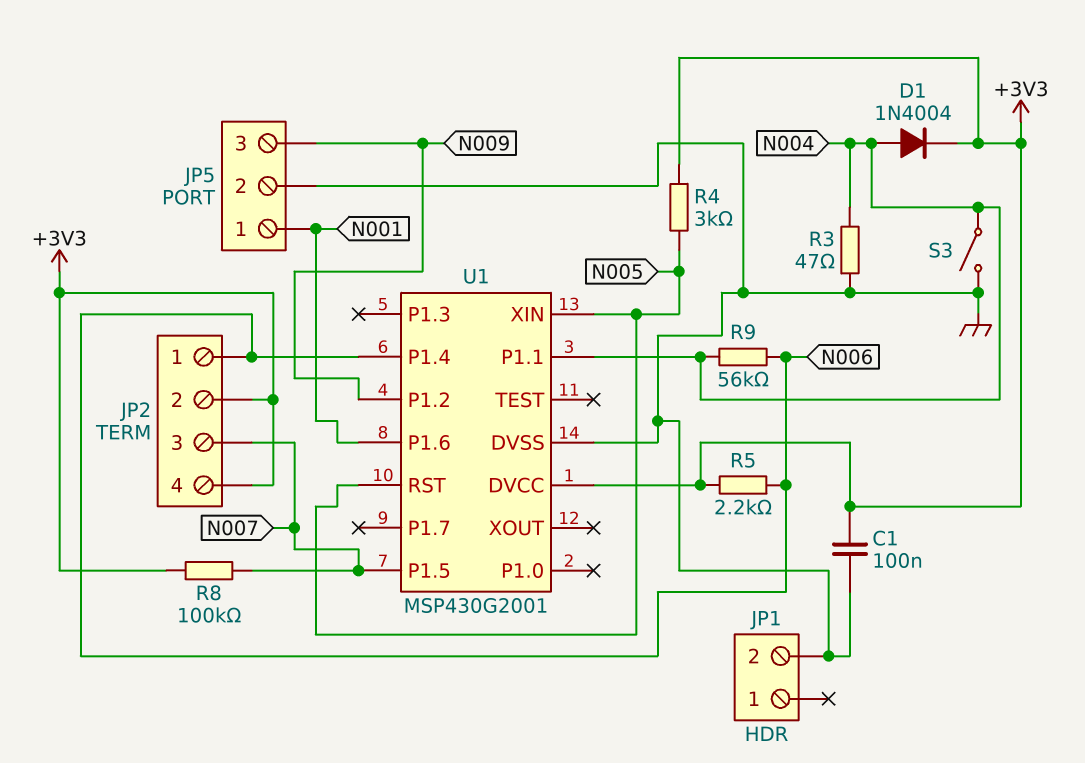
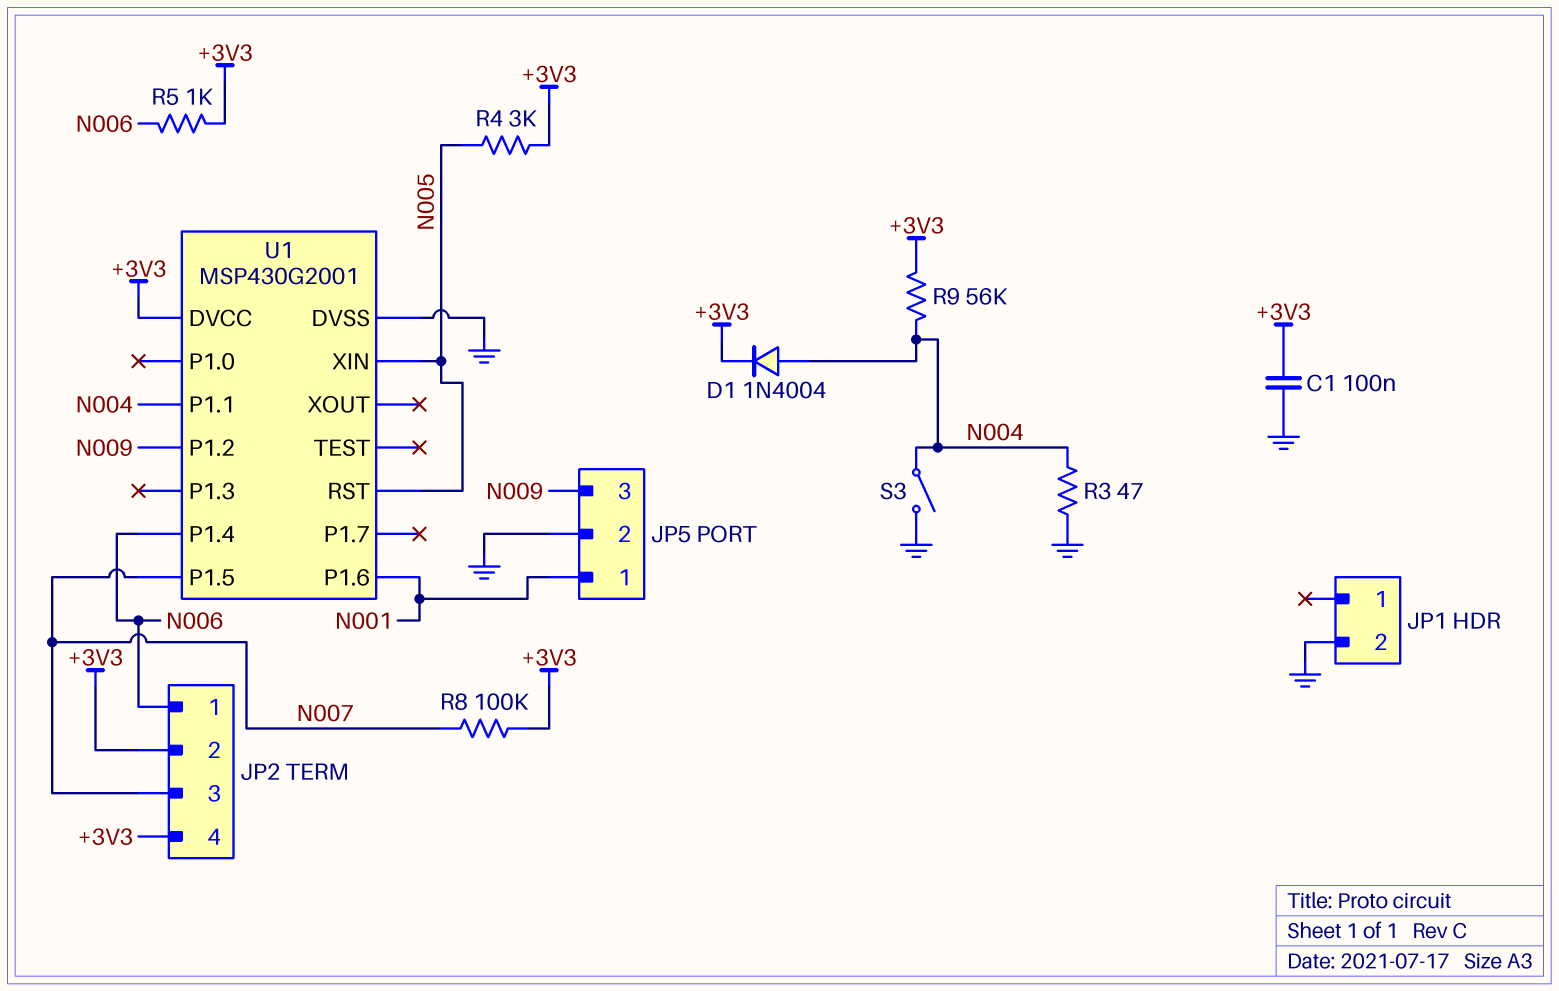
R5: 2.2k (+3V3, N006) -> 1k (+3V3, N006)
R9: 56k (N004, N006) -> 56k (+3V3, N004)

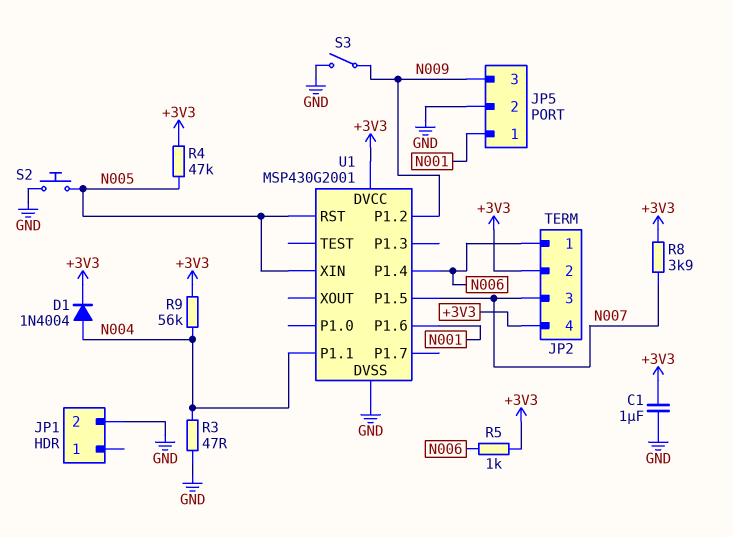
C1: 100nF (+3V3, GND) -> 1uF (+3V3, GND)
R4: 3k (+3V3, N005) -> 47k (+3V3, N005)
R8: 100k (+3V3, N007) -> 3.9k (+3V3, N007)
S2: none -> button (GND, N005)
S3: switch (GND, N004) -> switch (GND, N009)

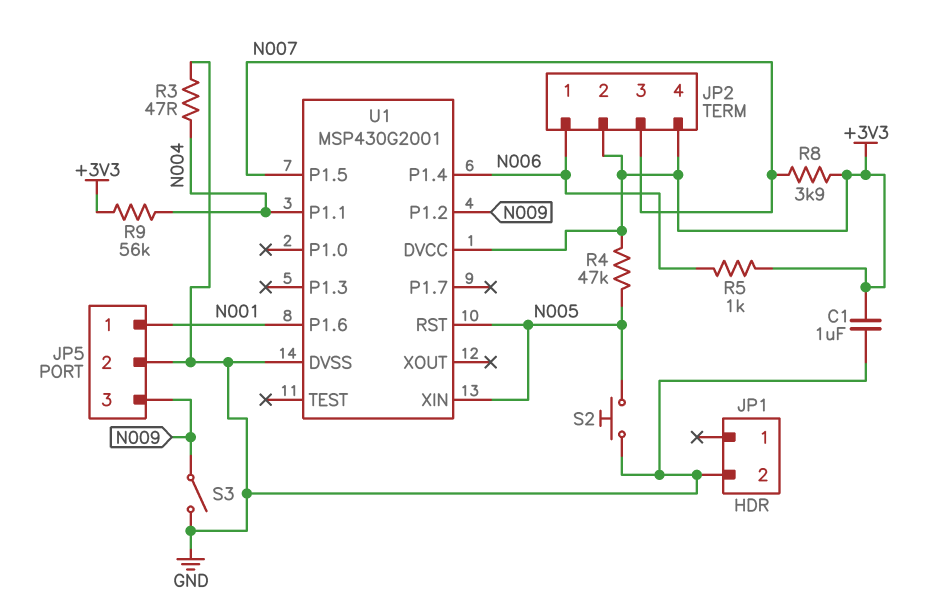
D1: diode 1N4004 (A N004, K +3V3) -> none

